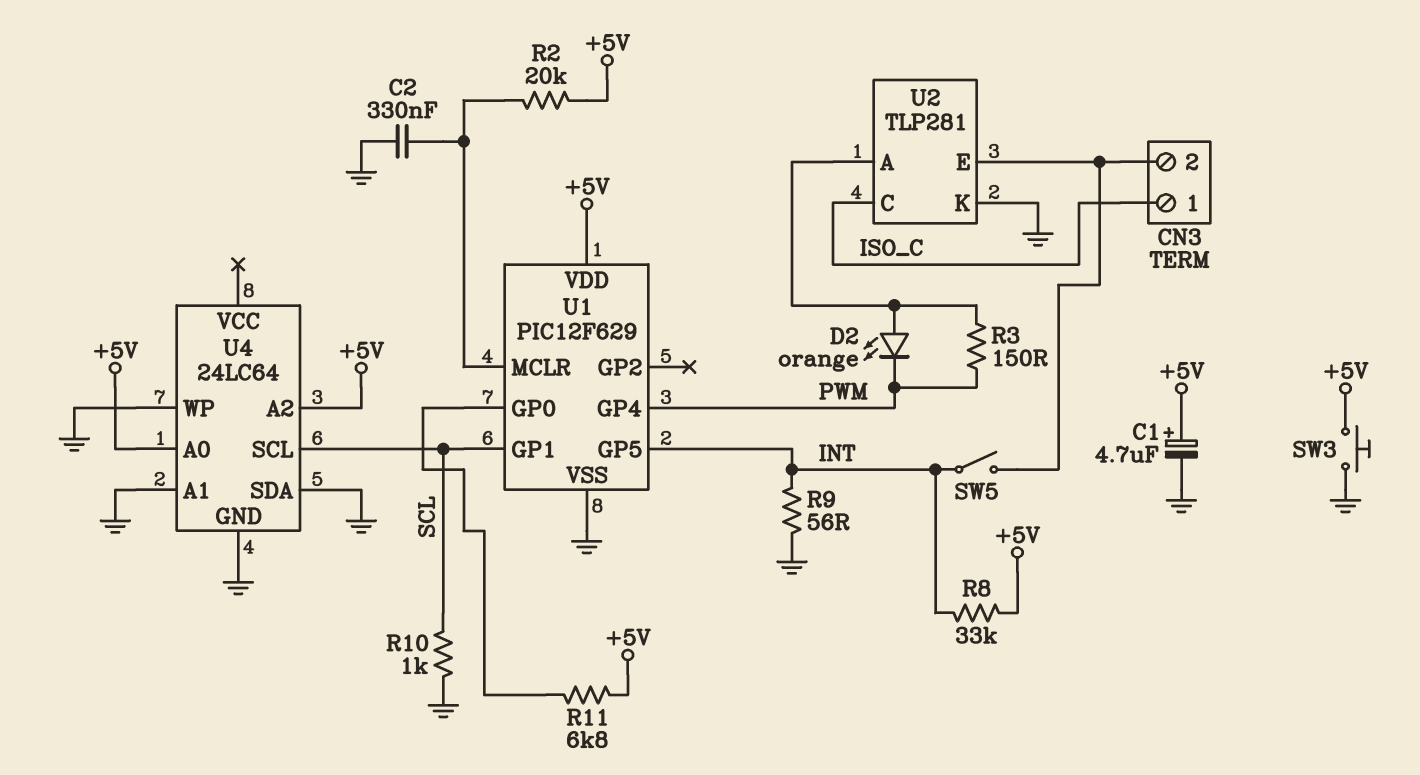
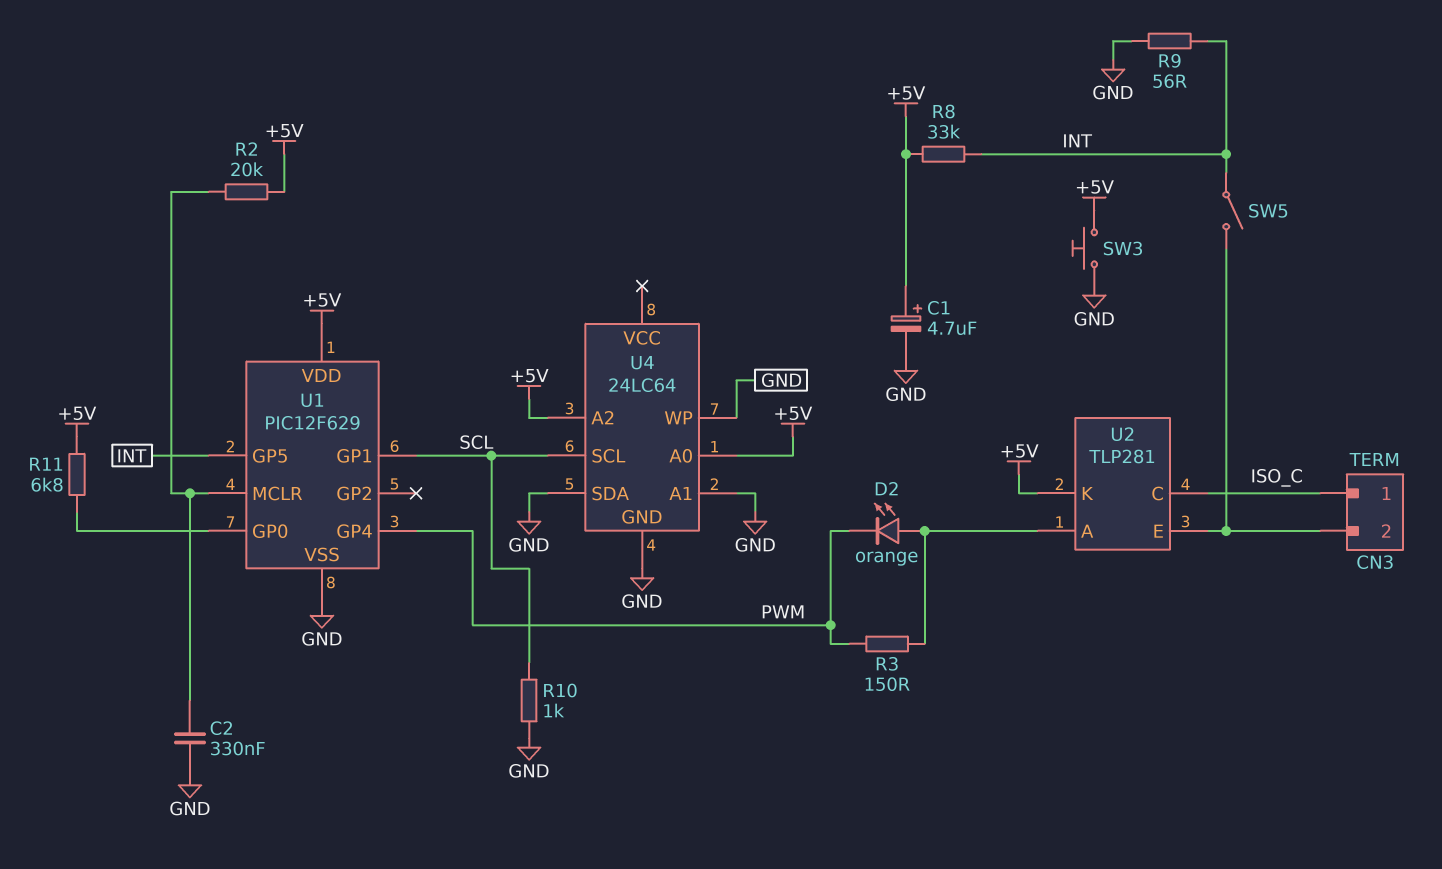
U2 pin K: GND -> +5V

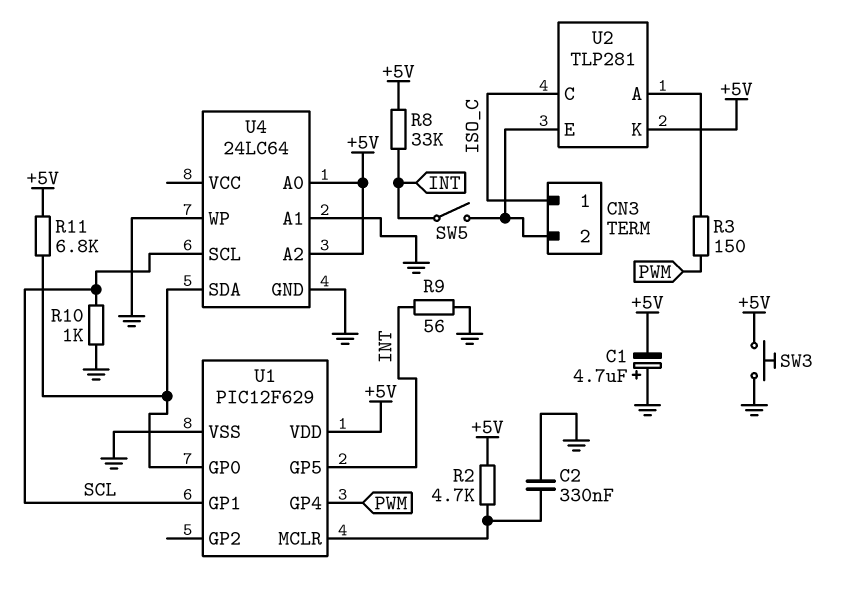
C1: 4.7uF (plus +5V, minus GND) -> 4.7uF (plus GND, minus +5V)
D2: LED orange (A U2/A, K PWM) -> none
R2: 20k (+5V, U1/MCLR) -> 4.7k (+5V, U1/MCLR)
U4 pin SDA: GND -> U1/GP0

